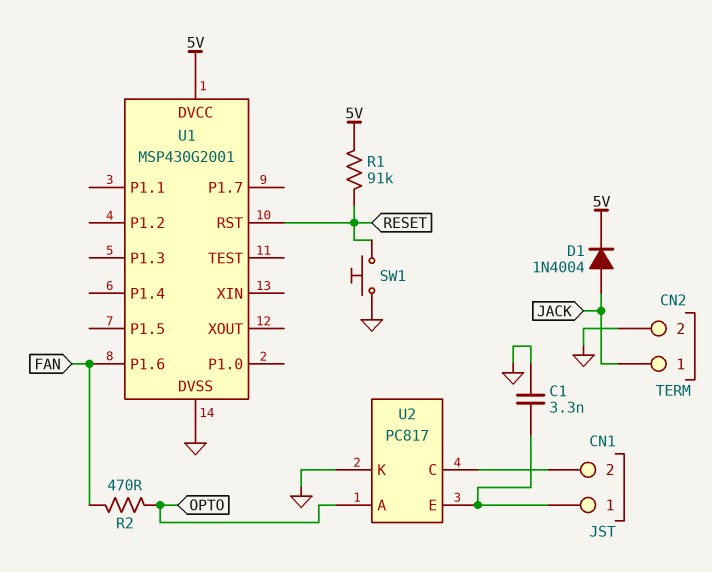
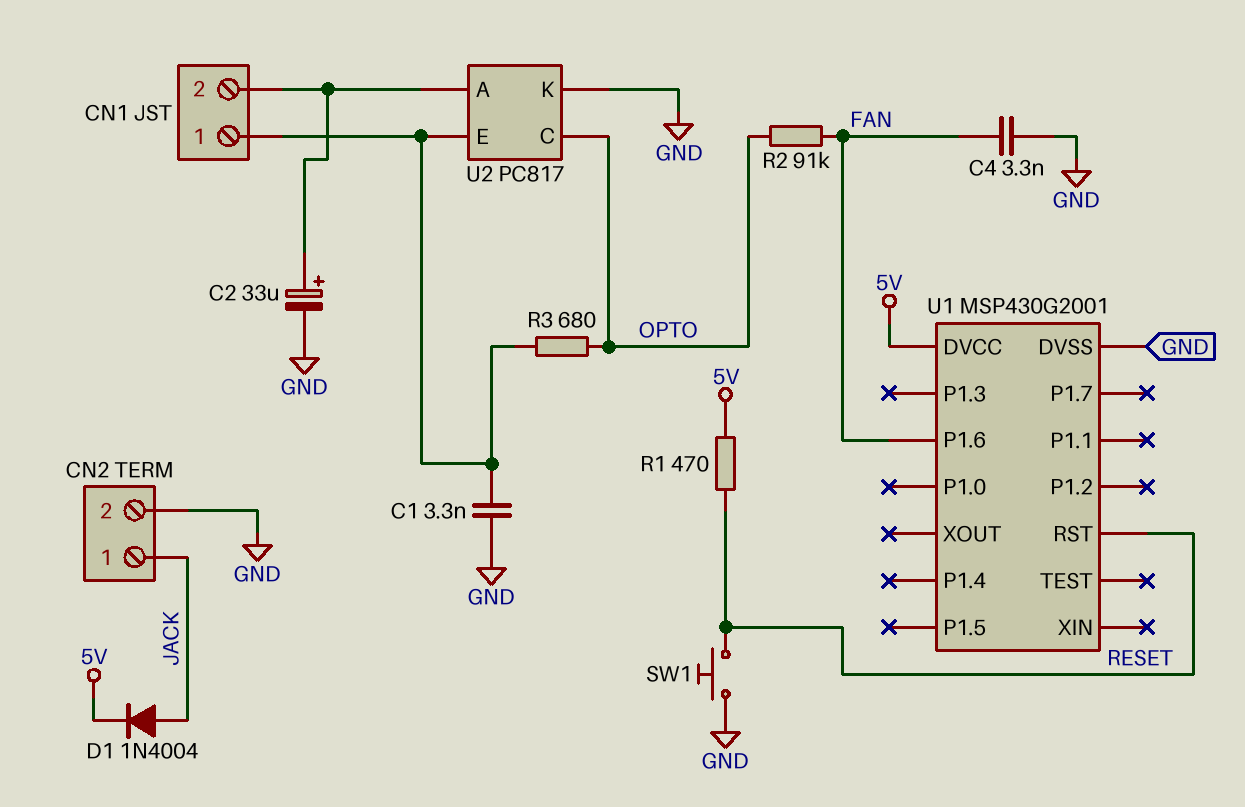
C2: none -> 33uF (plus CN1/2, minus GND)
C4: none -> 3.3nF (FAN, GND)
R1: 91k (5V, RESET) -> 470 (5V, RESET)
R2: 470 (FAN, OPTO) -> 91k (FAN, OPTO)
R3: none -> 680 (CN1/1, OPTO)
U2 pin A: OPTO -> CN1/2
U2 pin C: CN1/2 -> OPTO

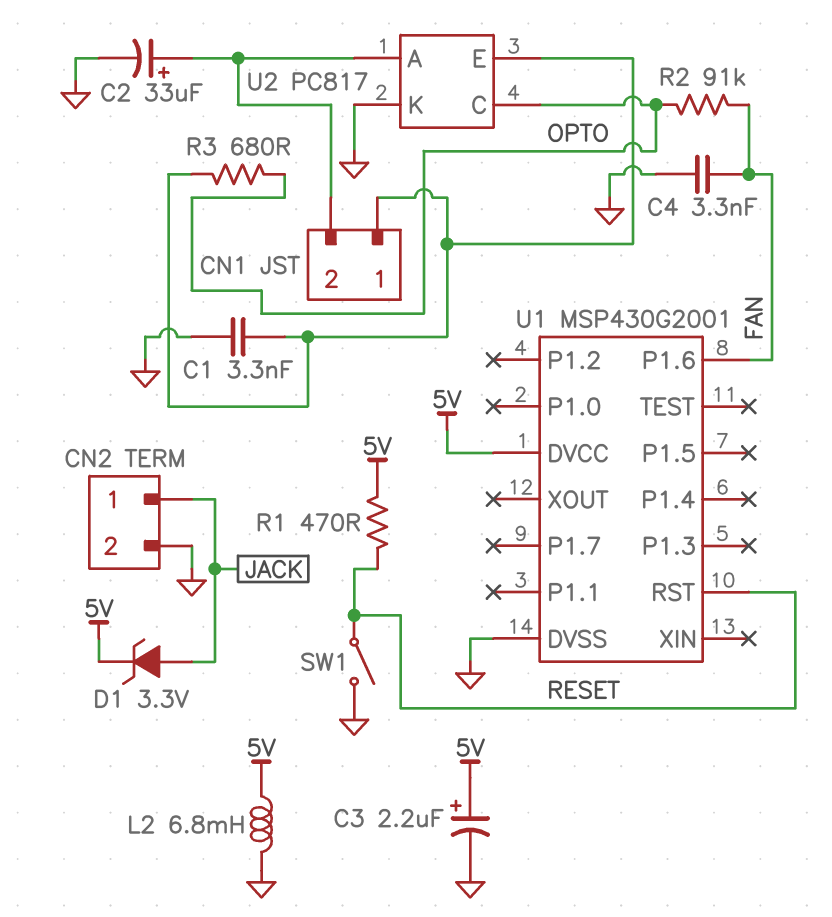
C3: none -> 2.2uF (plus 5V, minus GND)
D1: diode 1N4004 (A JACK, K 5V) -> zener 3.3V (A JACK, K 5V)
L2: none -> 6.8mH (5V, GND)
SW1: button (GND, RESET) -> switch (GND, RESET)

